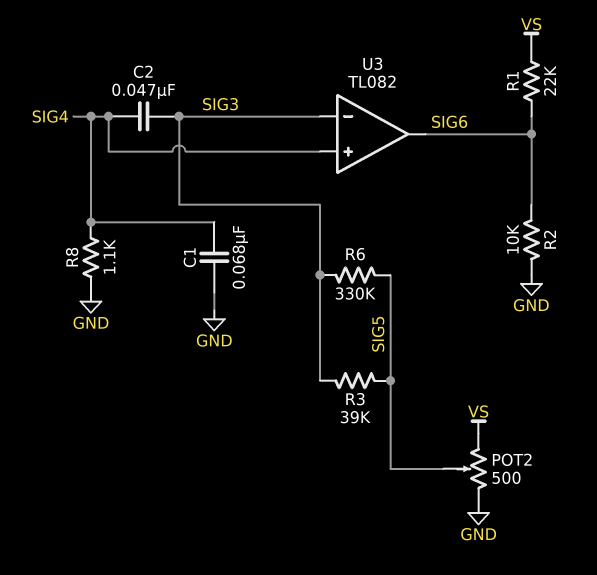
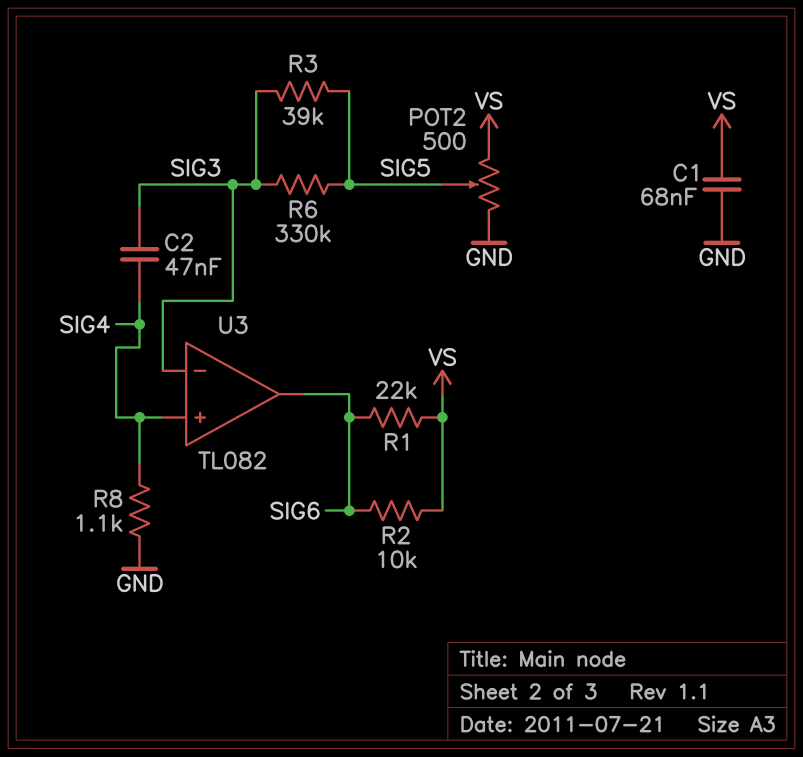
C1: 68nF (GND, SIG4) -> 68nF (GND, VS)
R2: 10k (GND, SIG6) -> 10k (SIG6, VS)

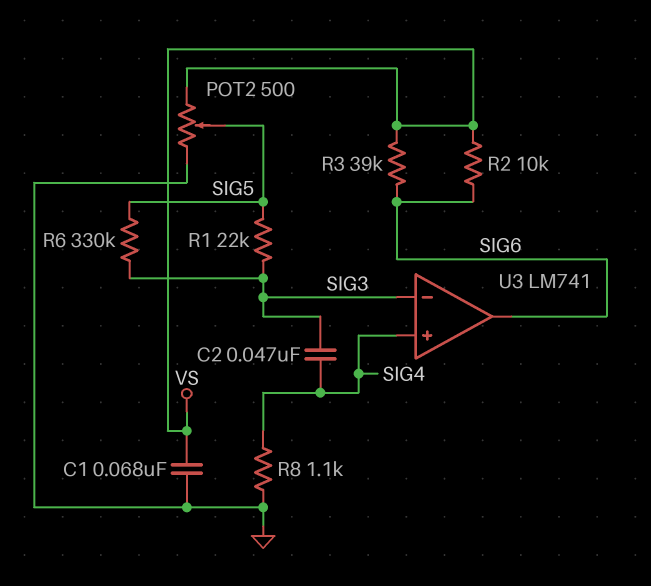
R1: 22k (SIG6, VS) -> 22k (SIG3, SIG5)
R3: 39k (SIG3, SIG5) -> 39k (SIG6, VS)
U3: TL082 -> LM741

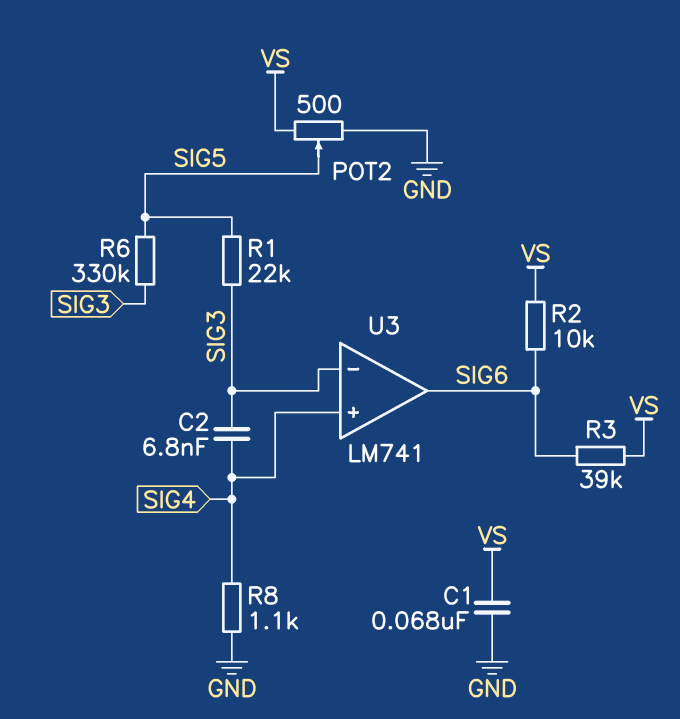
C2: 47nF (SIG3, SIG4) -> 6.8nF (SIG3, SIG4)

